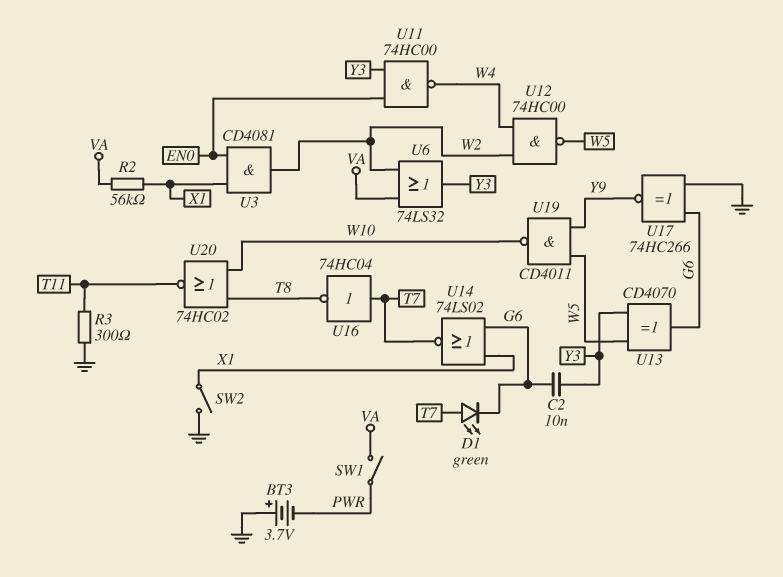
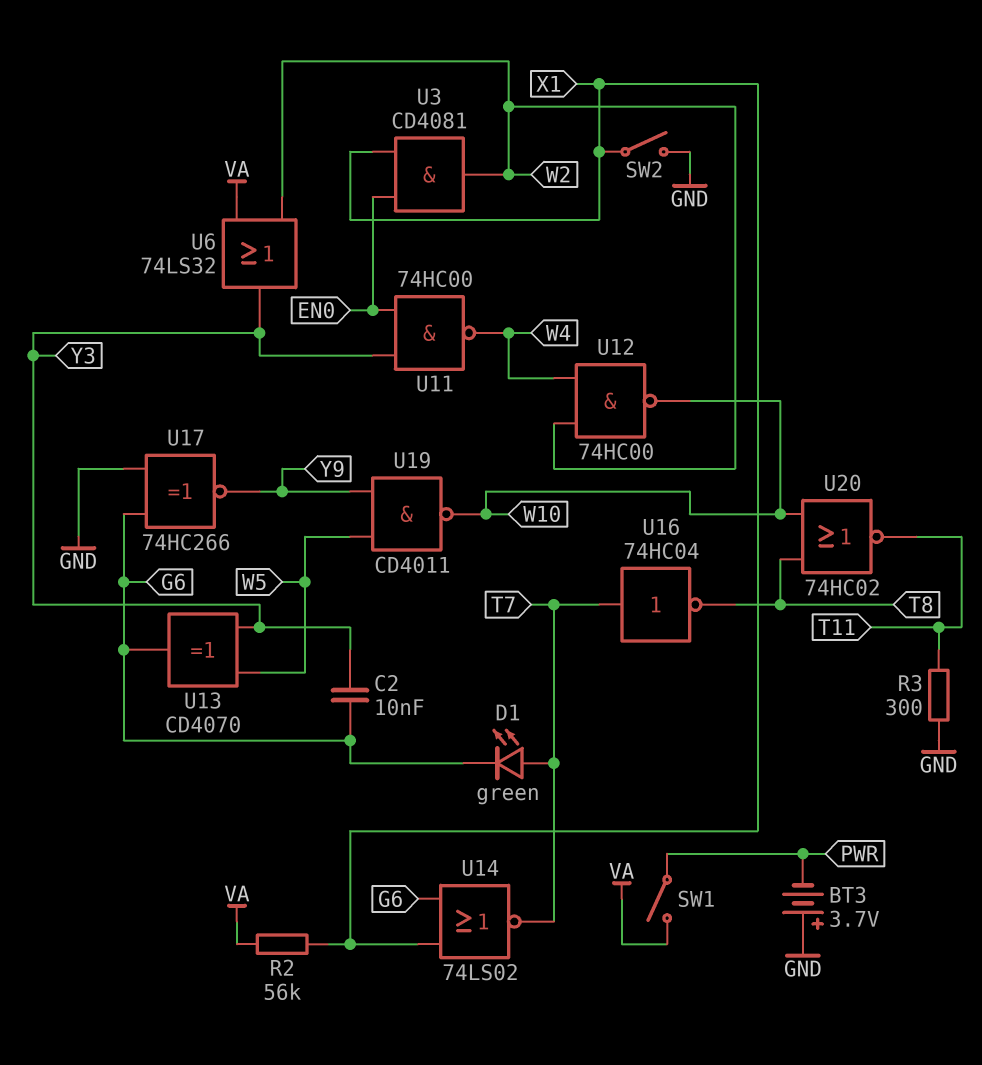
U12: NAND 74HC00 (in W2, in W4, out W5) -> NAND 74HC00 (in W2, in W4, out W10)

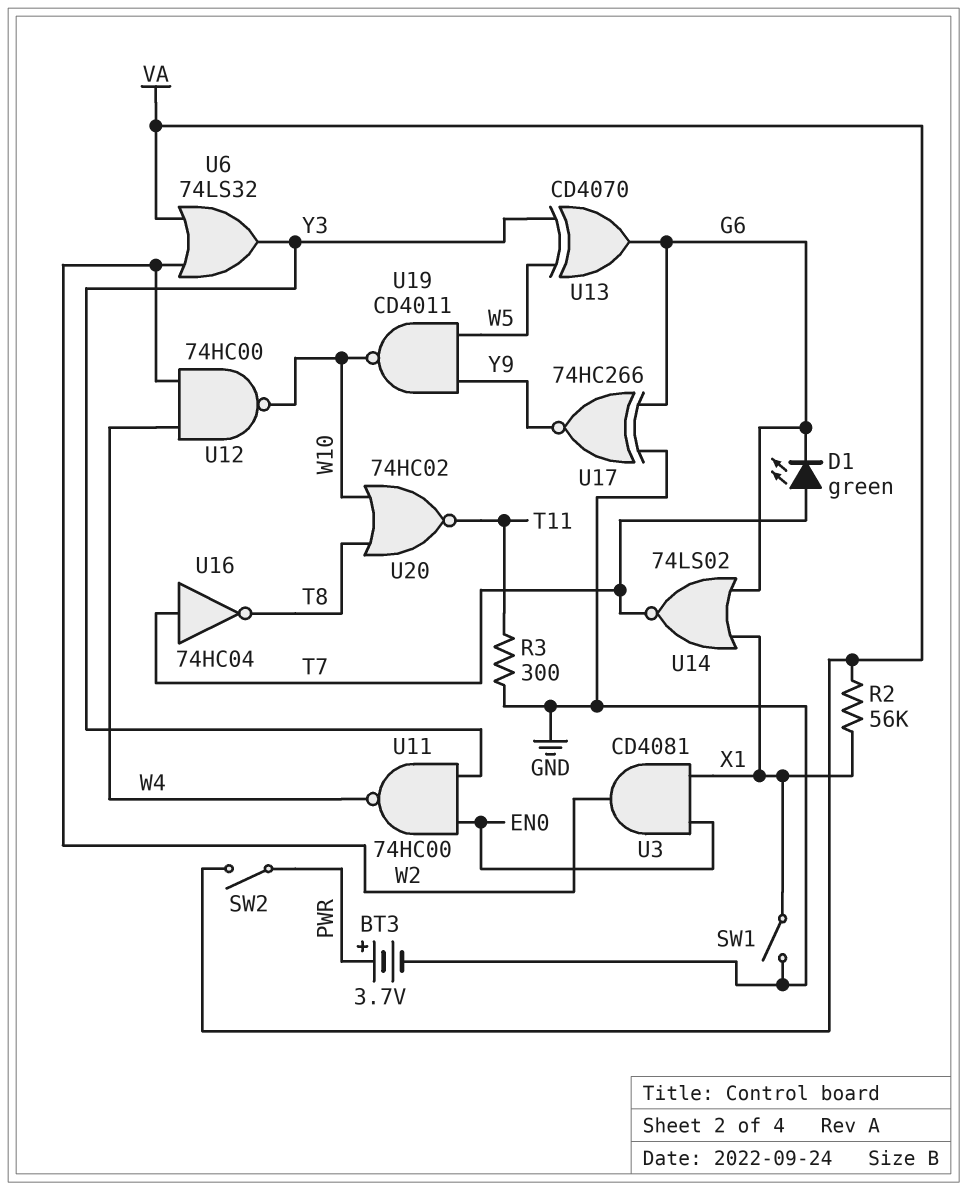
BT3: 3.7V (plus GND, minus PWR) -> 3.7V (plus PWR, minus GND)
C2: 10nF (G6, Y3) -> none
SW1: switch (PWR, VA) -> switch (GND, X1)
SW2: switch (GND, X1) -> switch (PWR, VA)

